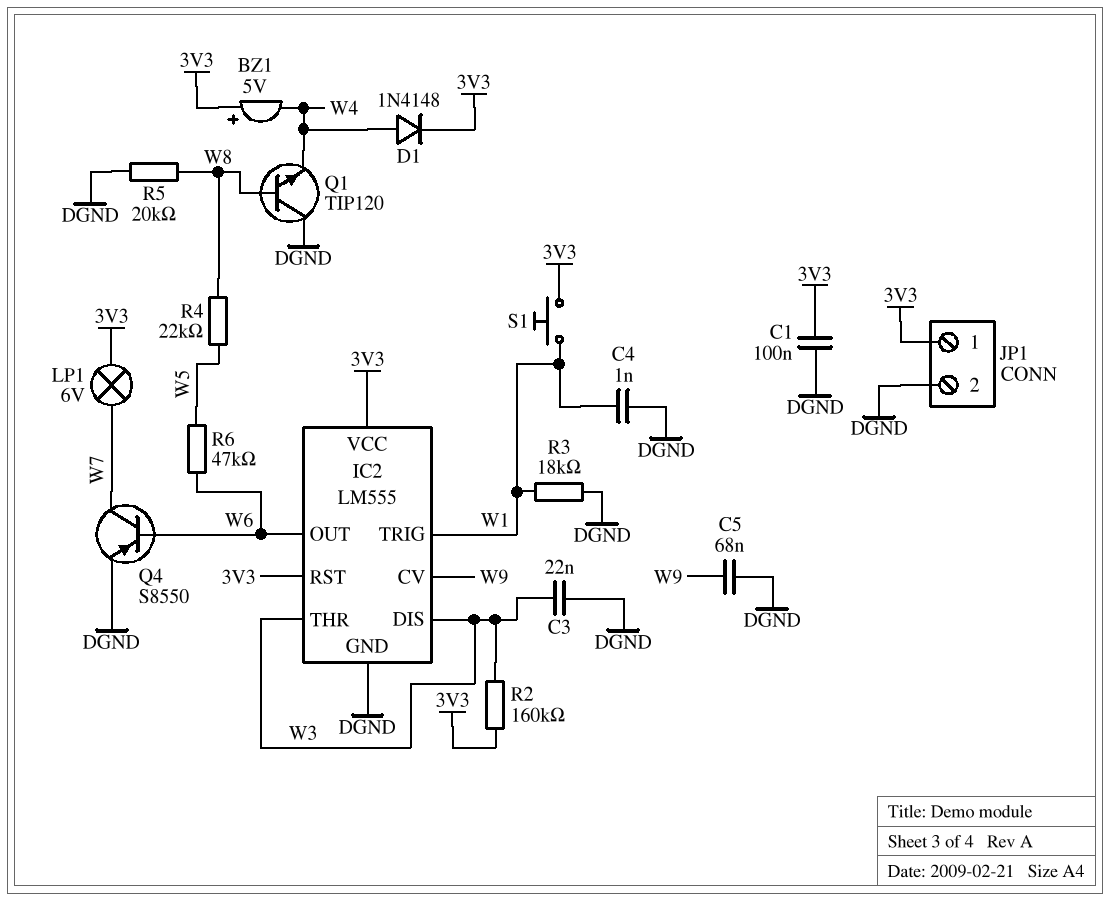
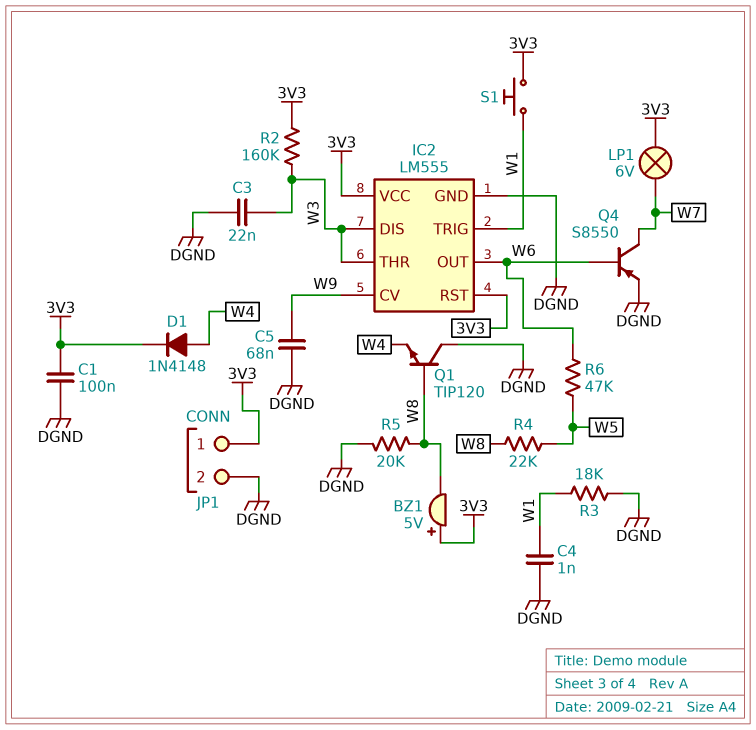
BZ1: buzzer 5V (plus 3V3, minus W4) -> buzzer 5V (plus 3V3, minus W8)

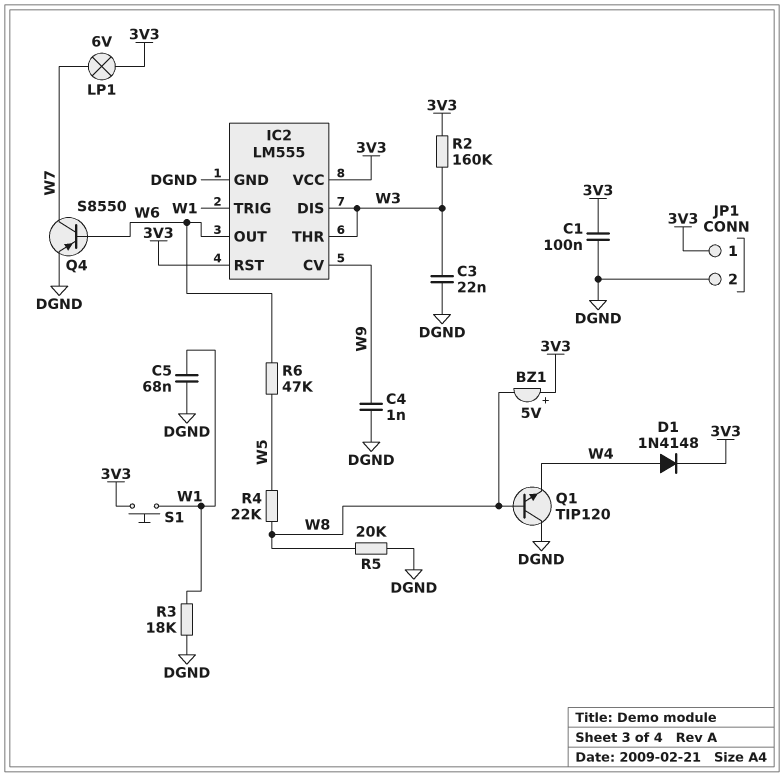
C4: 1nF (DGND, W1) -> 1nF (DGND, W9)
C5: 68nF (DGND, W9) -> 68nF (DGND, W1)

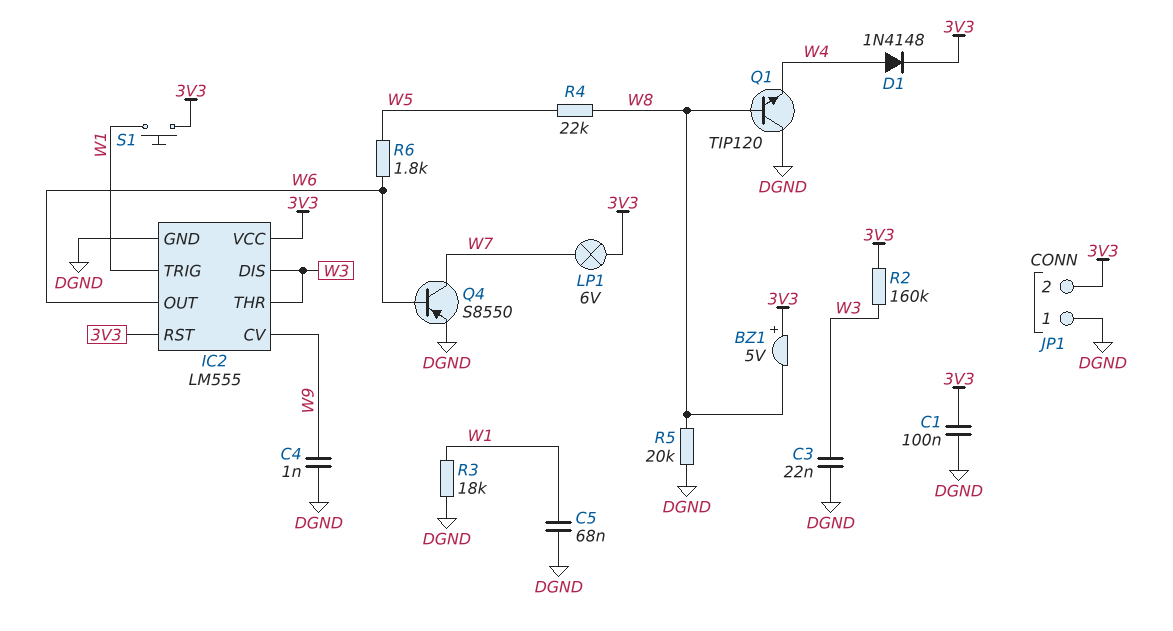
JP1 pin 1: 3V3 -> DGND
JP1 pin 2: DGND -> 3V3
R6: 47k (W5, W6) -> 1.8k (W5, W6)

